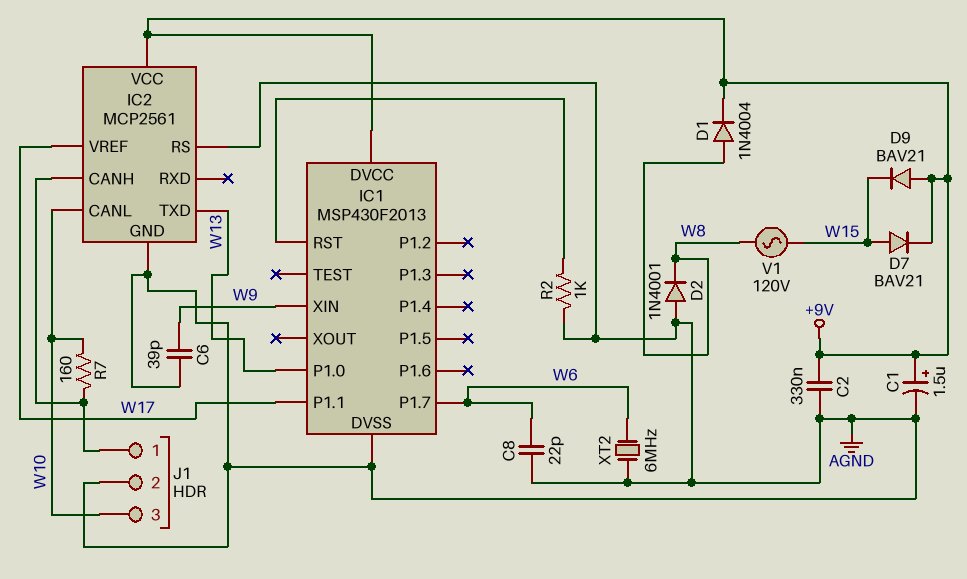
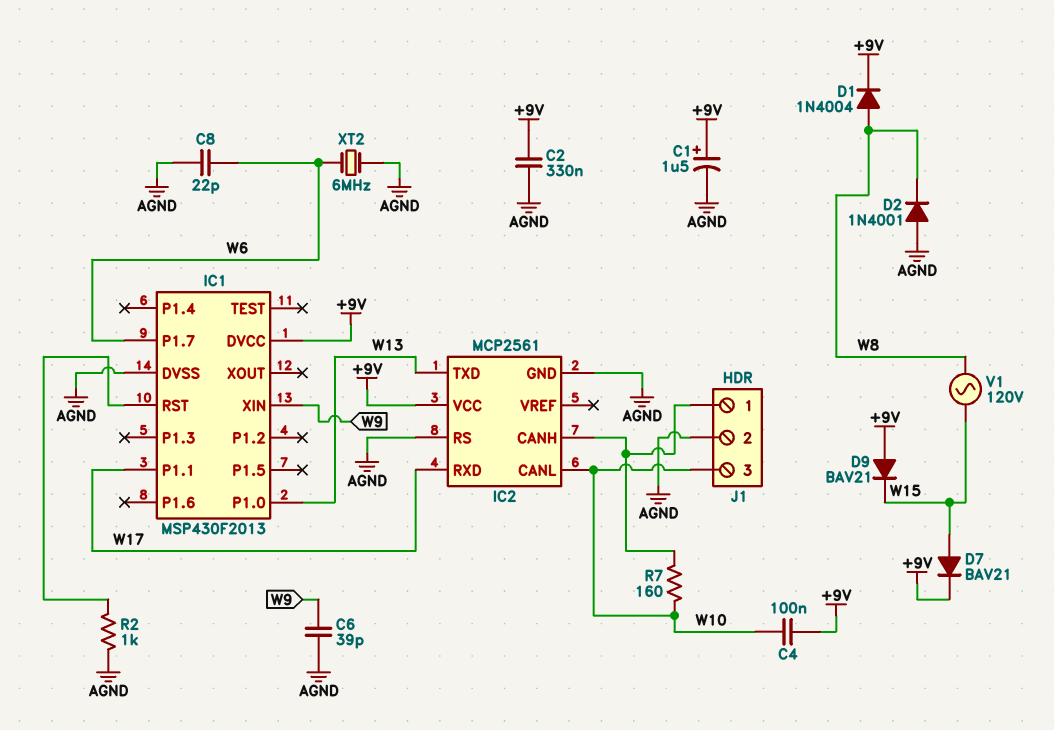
C4: none -> 100nF (+9V, W10)
IC2 pin RXD: none -> W17
IC2 pin VREF: W17 -> none

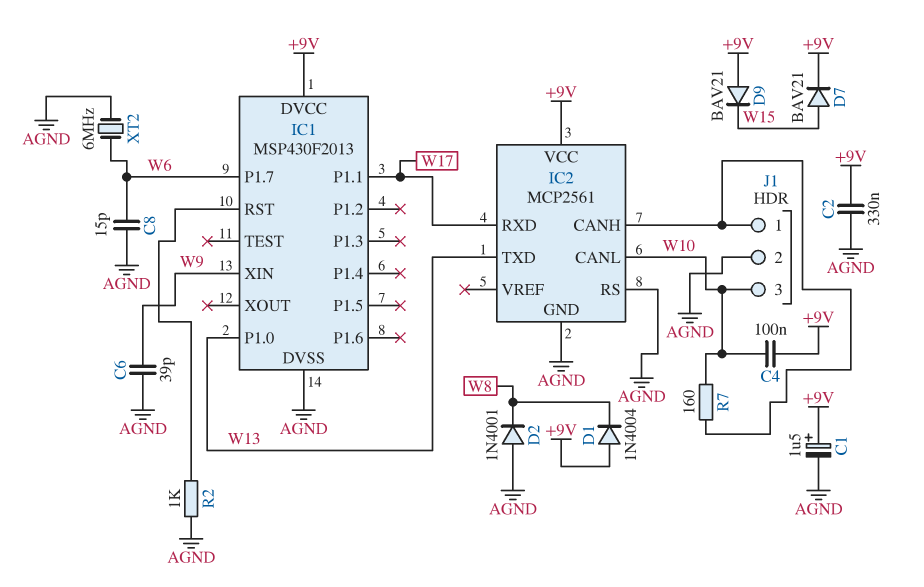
C8: 22pF (AGND, W6) -> 15pF (AGND, W6)
D1: diode 1N4004 (A W8, K +9V) -> diode 1N4004 (A +9V, K W8)
V1: AC 120V (W8, W15) -> none

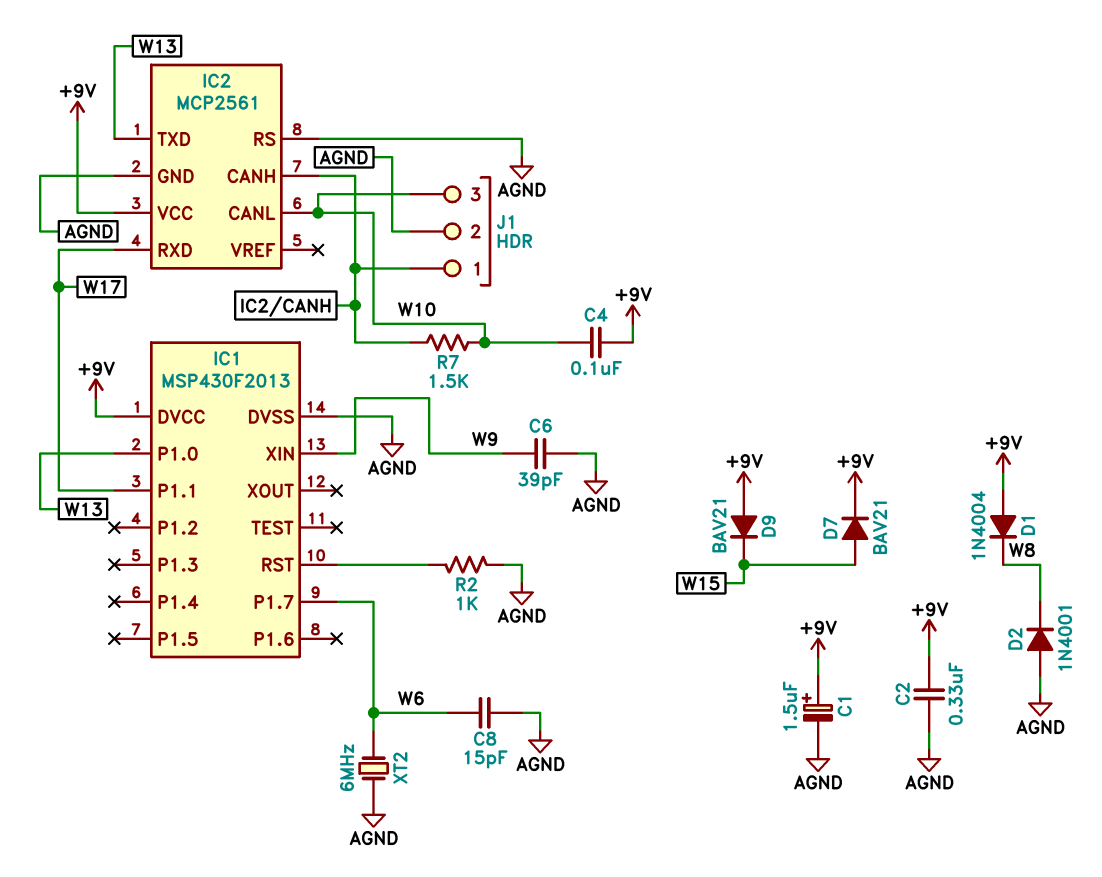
R7: 160 (IC2/CANH, W10) -> 1.5k (IC2/CANH, W10)

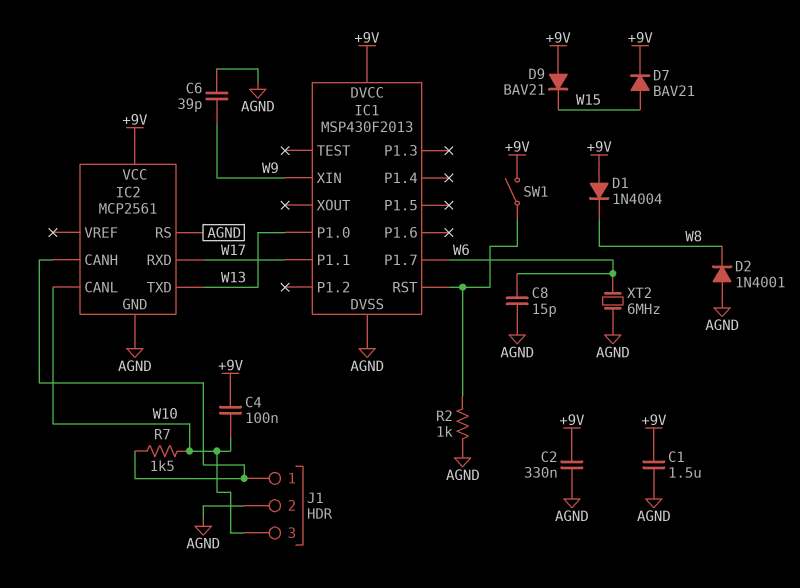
C1: 1.5uF (plus +9V, minus AGND) -> 1.5uF (+9V, AGND)
SW1: none -> switch (+9V, IC1/RST)

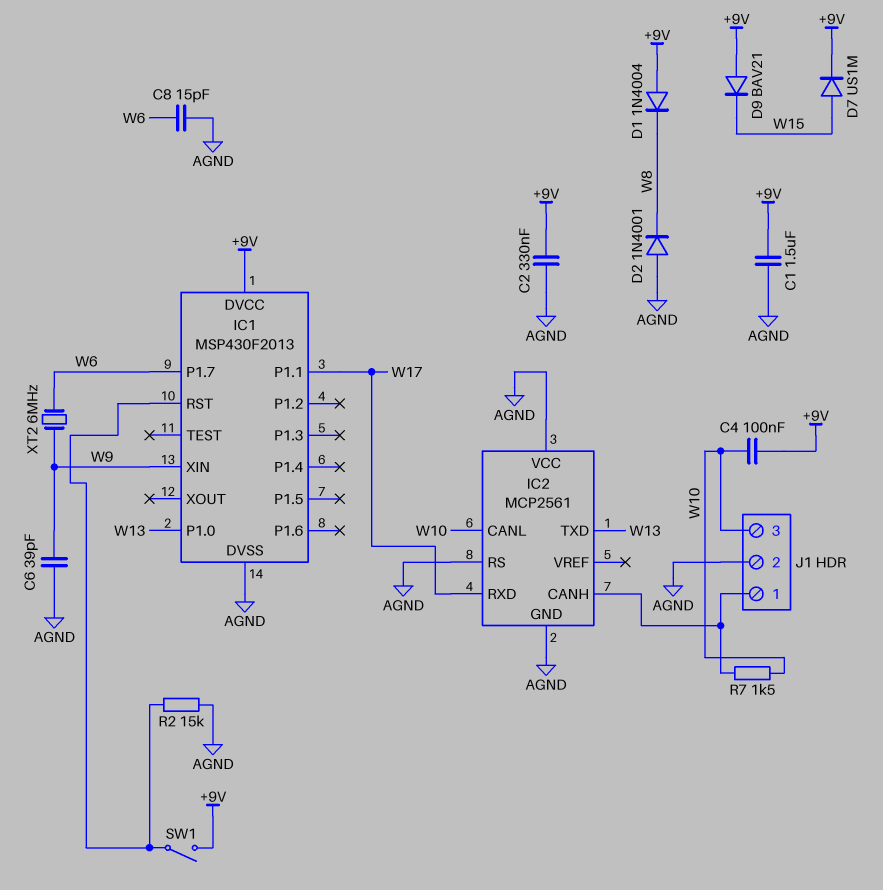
D7: diode BAV21 (A W15, K +9V) -> diode US1M (A W15, K +9V)
IC2 pin VCC: +9V -> AGND
R2: 1k (AGND, IC1/RST) -> 15k (AGND, IC1/RST)
XT2: 6MHz (AGND, W6) -> 6MHz (W6, W9)

